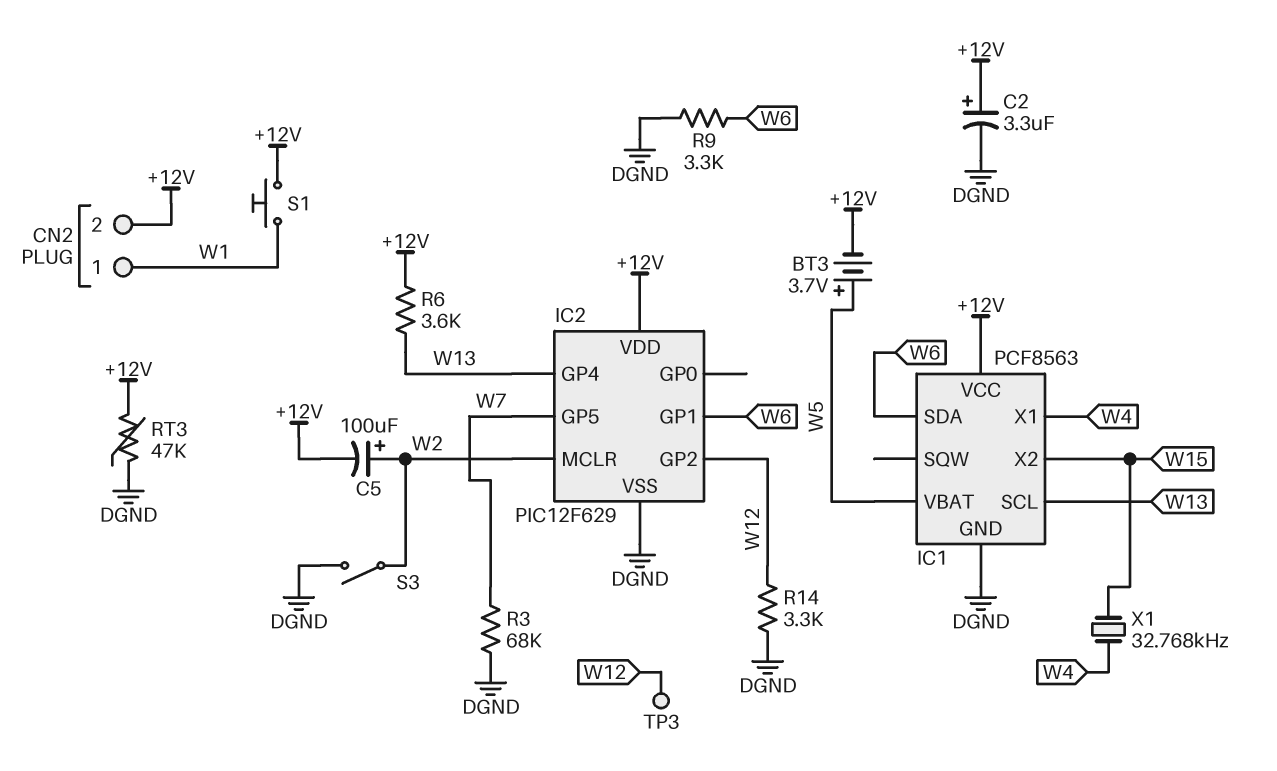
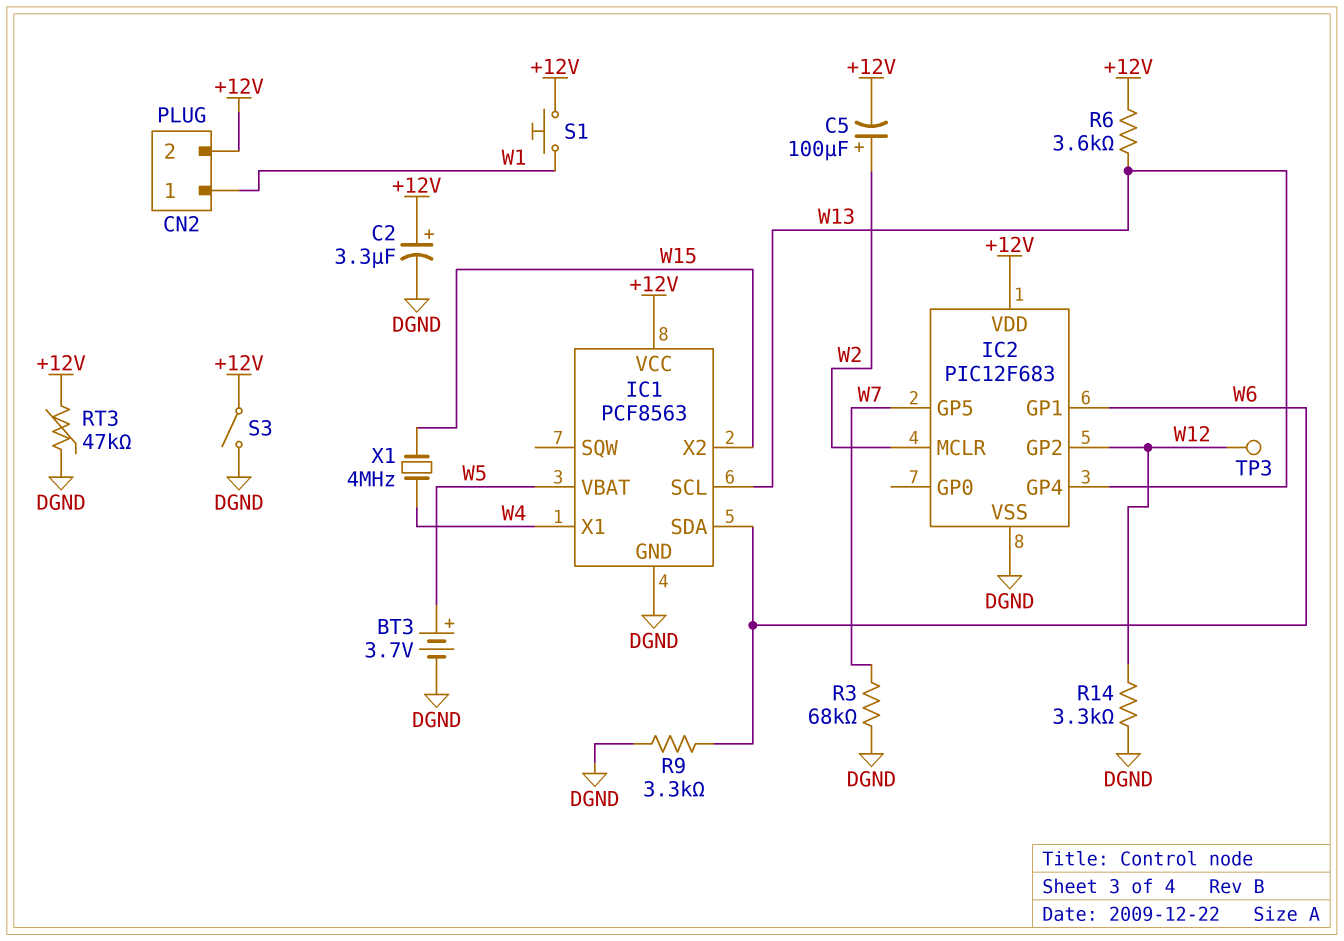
BT3: 3.7V (plus W5, minus +12V) -> 3.7V (plus W5, minus DGND)
IC2: PIC12F629 -> PIC12F683
S3: switch (DGND, W2) -> switch (+12V, DGND)
X1: 32.768kHz (W4, W15) -> 4MHz (W4, W15)

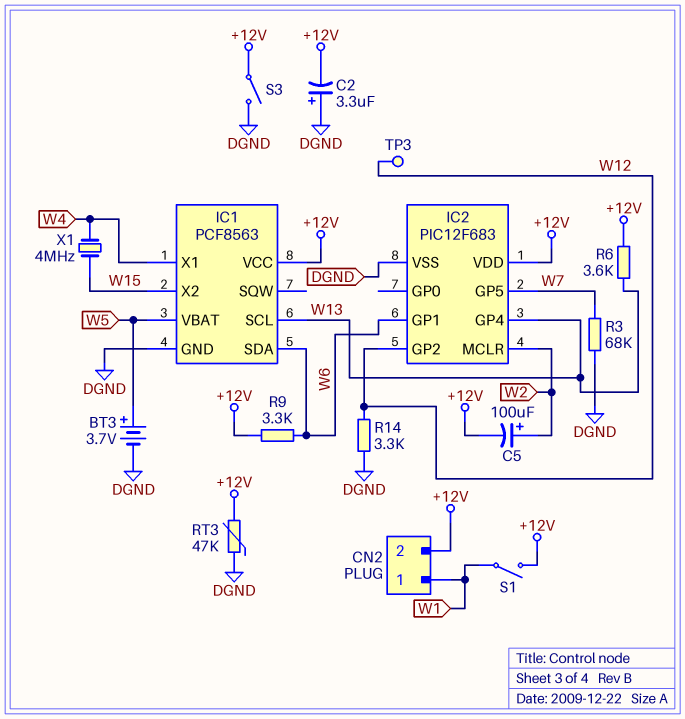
C2: 3.3uF (plus +12V, minus DGND) -> 3.3uF (plus DGND, minus +12V)
R9: 3.3k (DGND, W6) -> 3.3k (+12V, W6)
S1: button (+12V, W1) -> switch (+12V, W1)

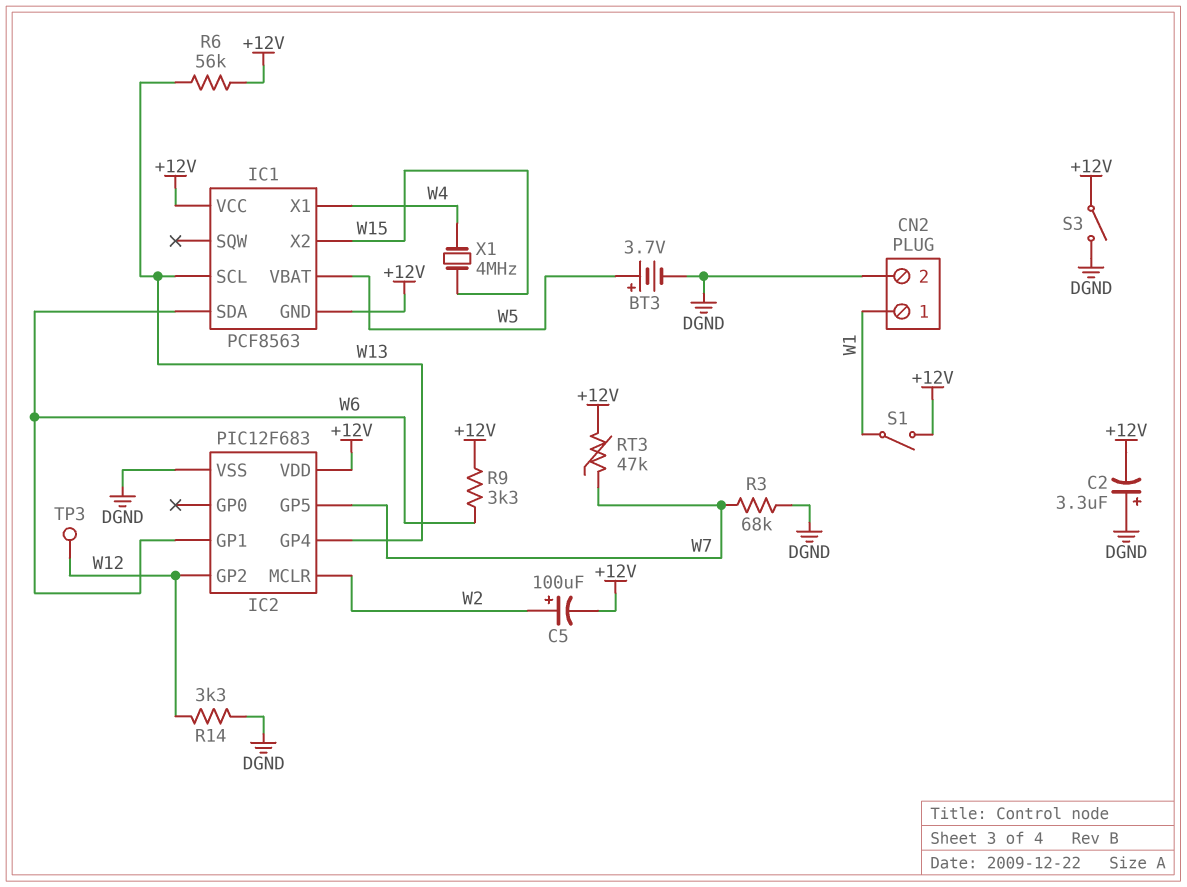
CN2 pin 2: +12V -> DGND
IC1 pin GND: DGND -> +12V
R6: 3.6k (+12V, W13) -> 56k (+12V, W13)
RT3: 47k (+12V, DGND) -> 47k (+12V, W7)

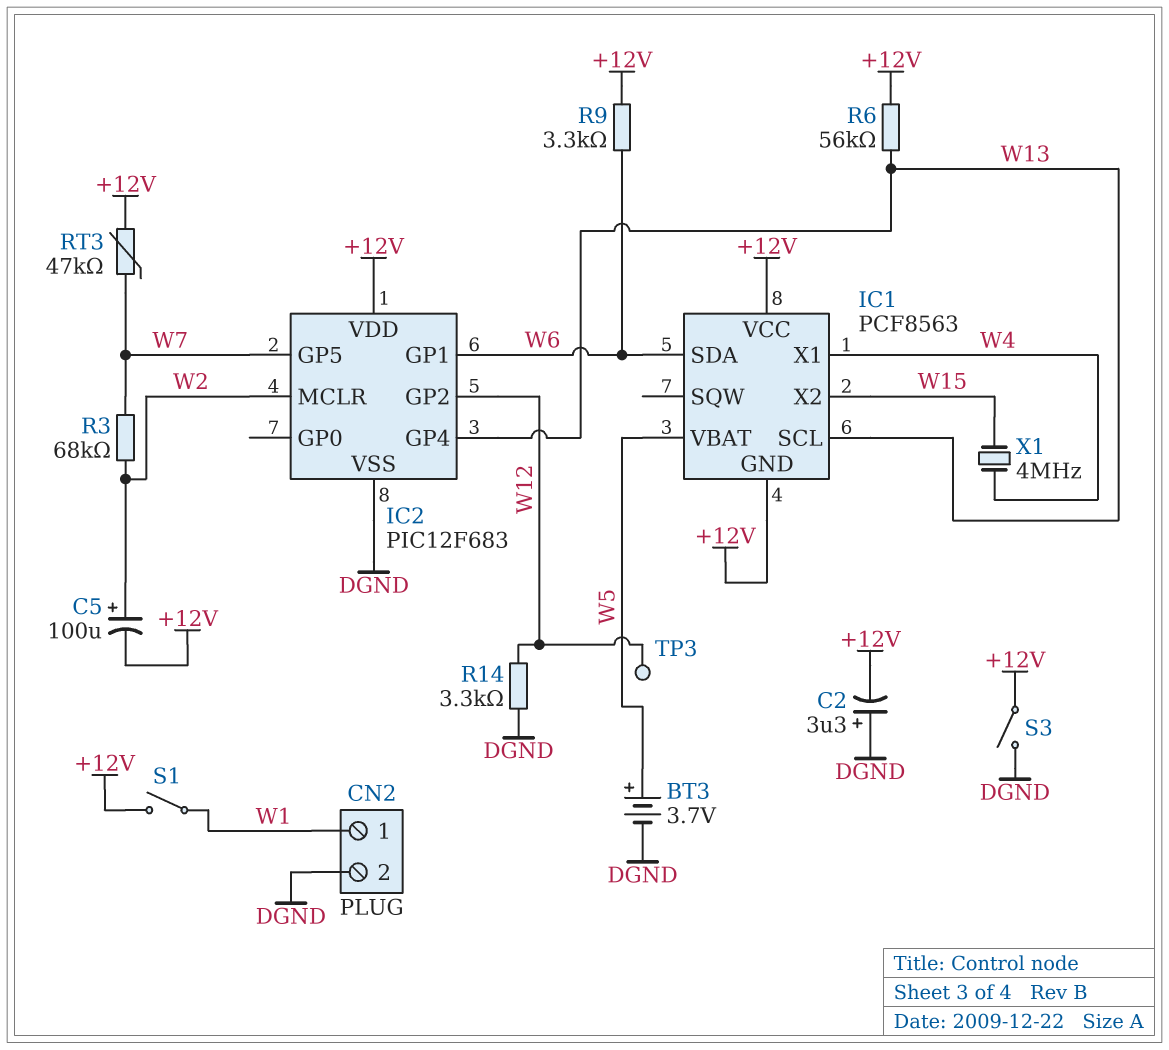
R3: 68k (DGND, W7) -> 68k (W2, W7)

